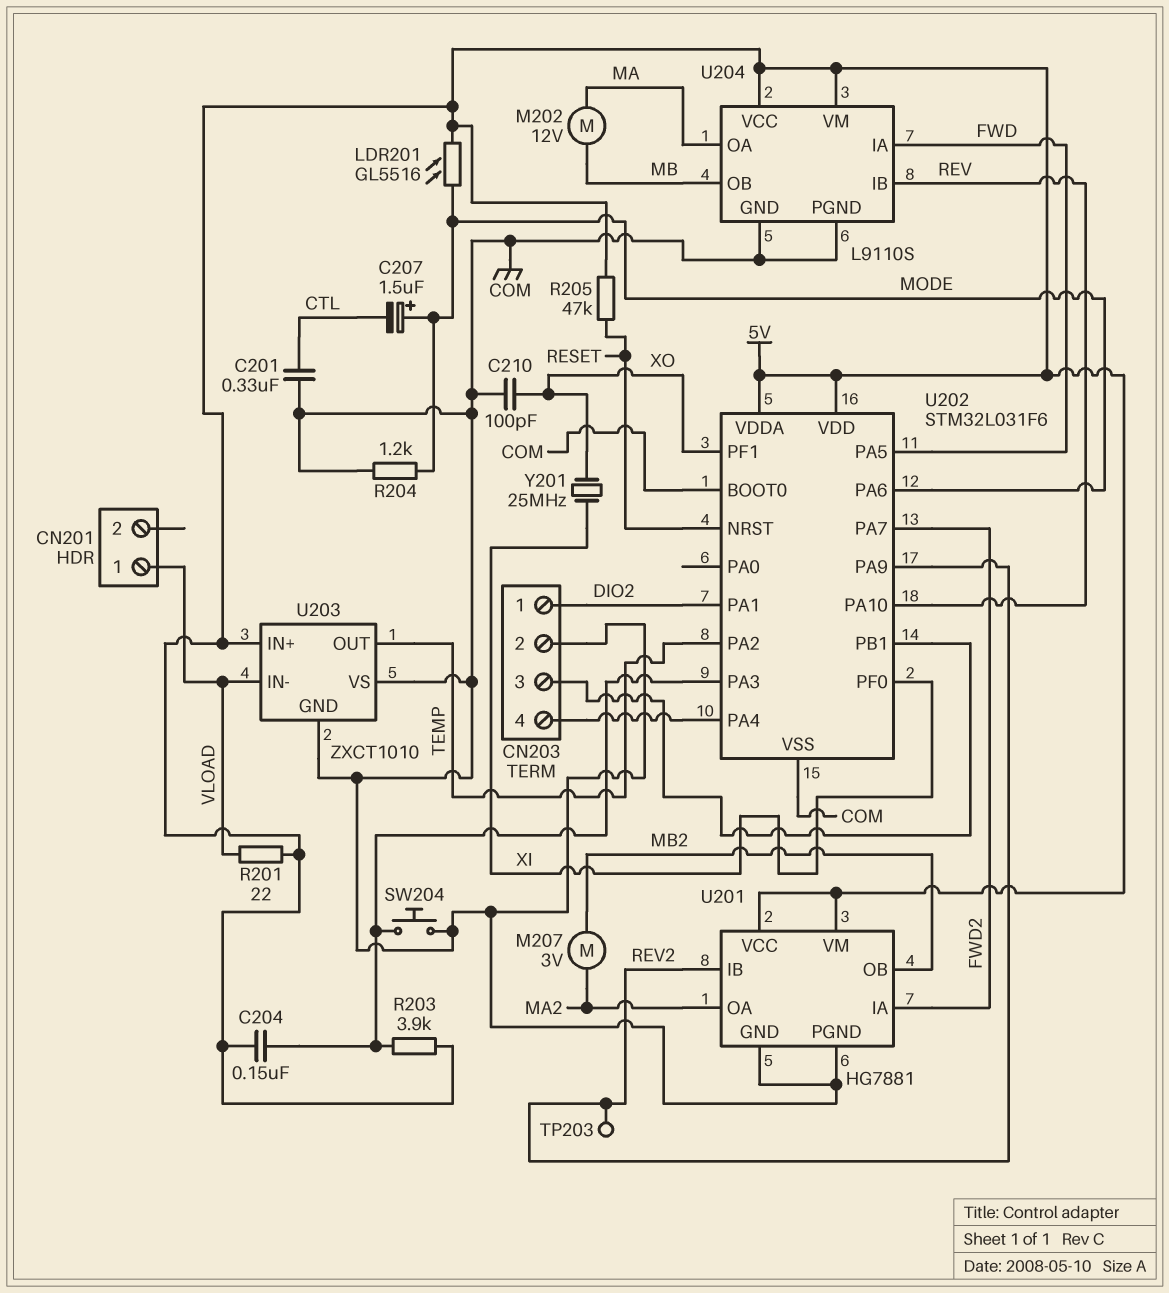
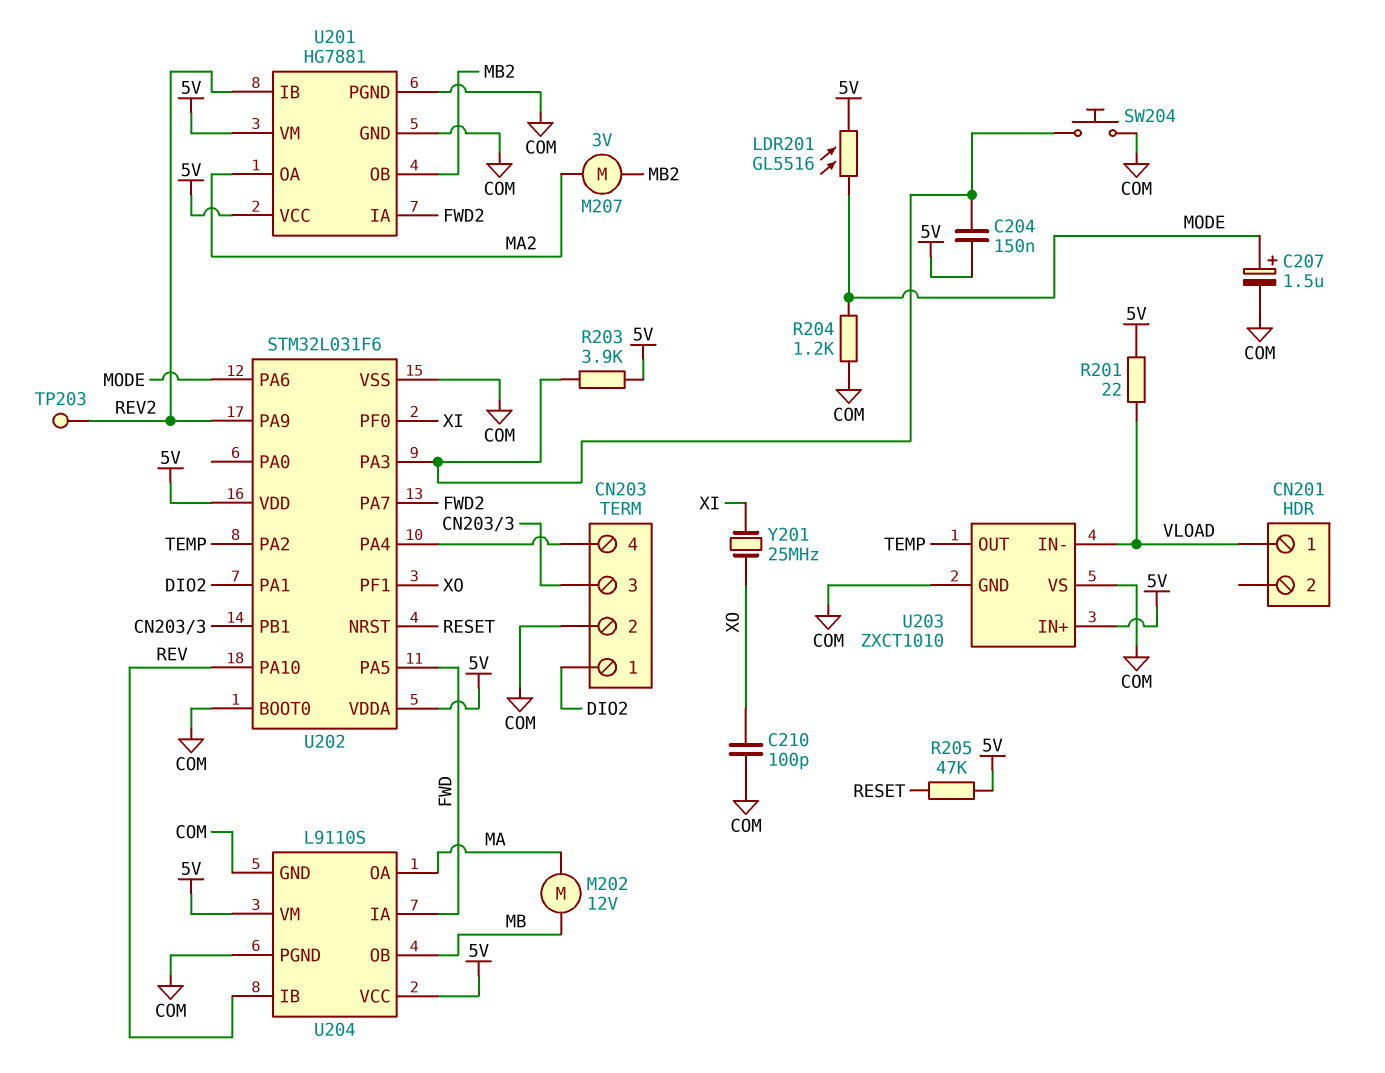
C201: 330nF (COM, CTL) -> none
C207: 1.5uF (plus MODE, minus CTL) -> 1.5uF (plus MODE, minus COM)

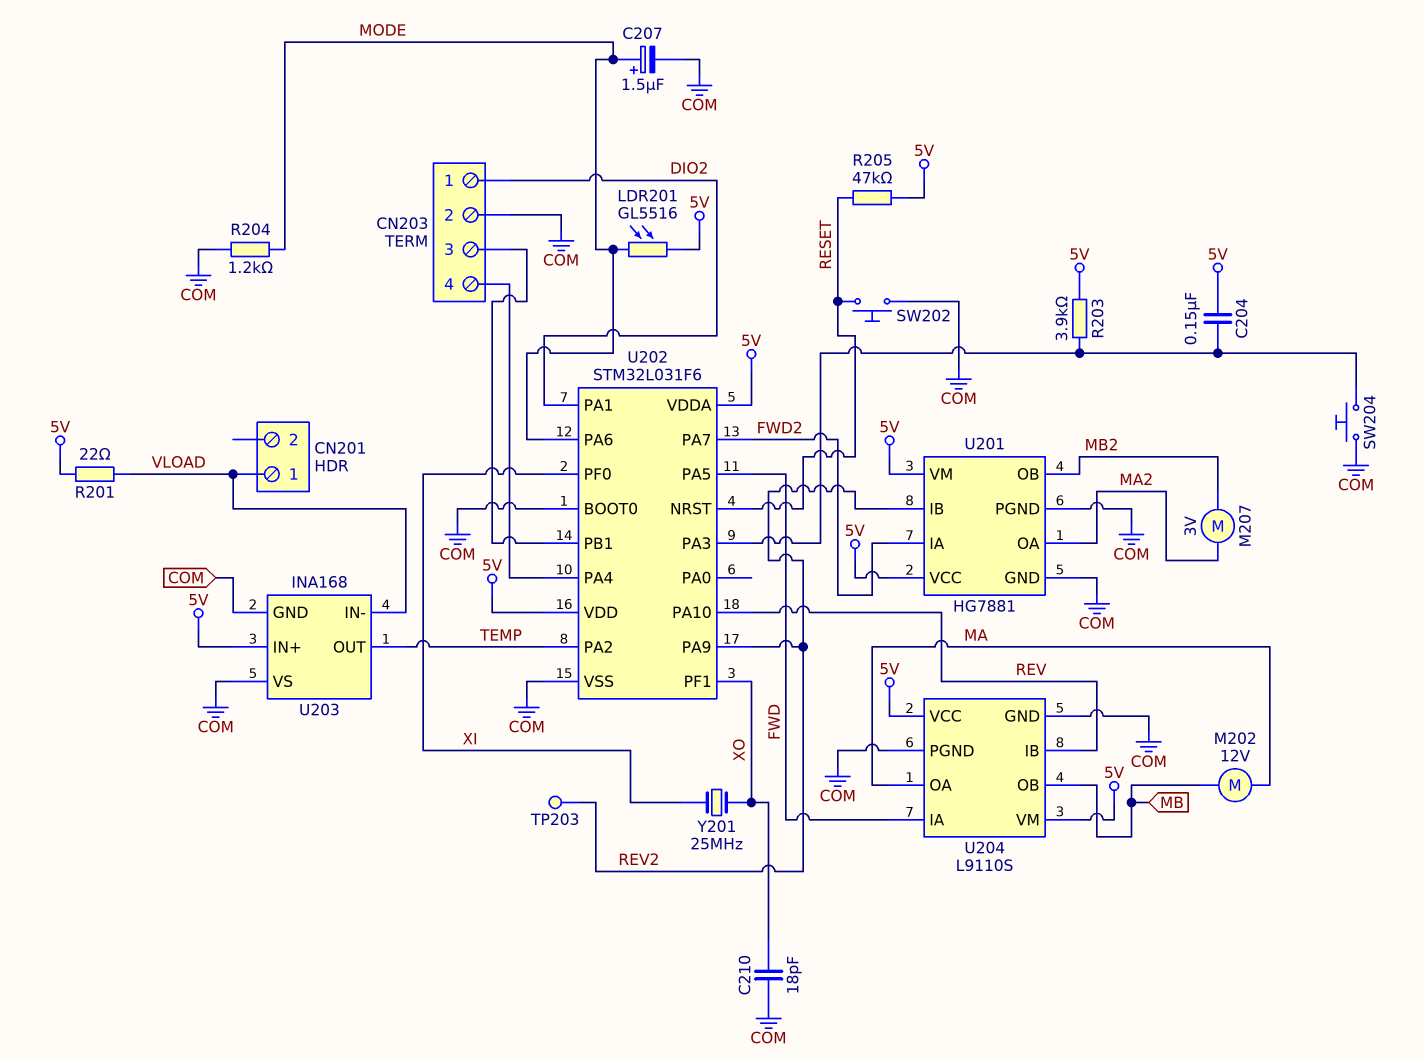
C210: 100pF (COM, XO) -> 18pF (COM, XO)
SW202: none -> button (COM, RESET)
U203: ZXCT1010 -> INA168

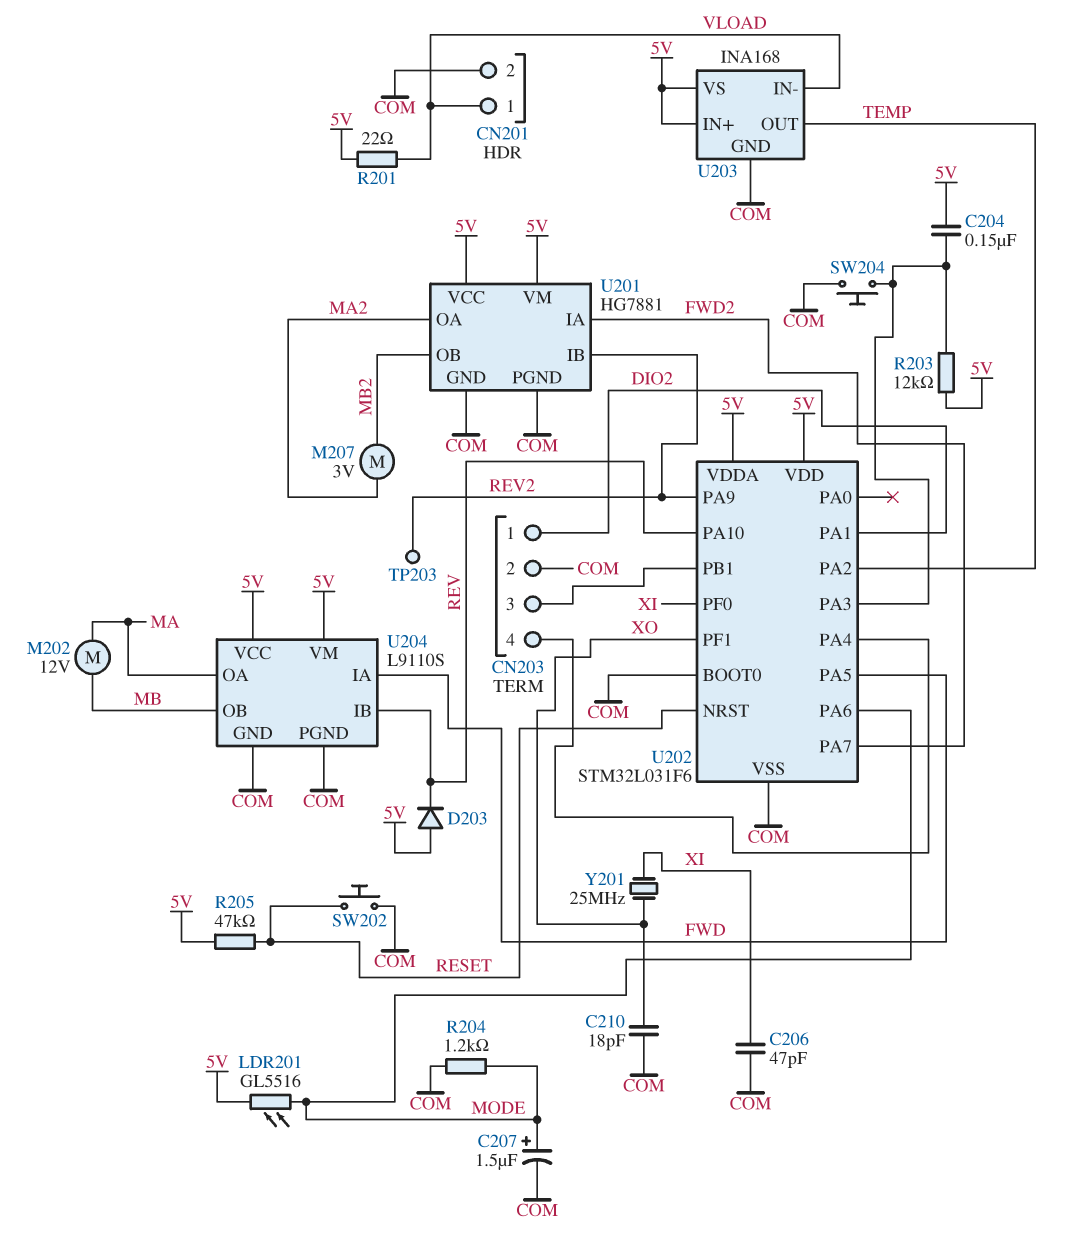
C206: none -> 47pF (COM, XI)
CN201 pin 2: none -> COM
D203: none -> diode (A 5V, K REV)
R203: 3.9k (5V, U202/PA3) -> 12k (5V, U202/PA3)
U203 pin VS: COM -> 5V

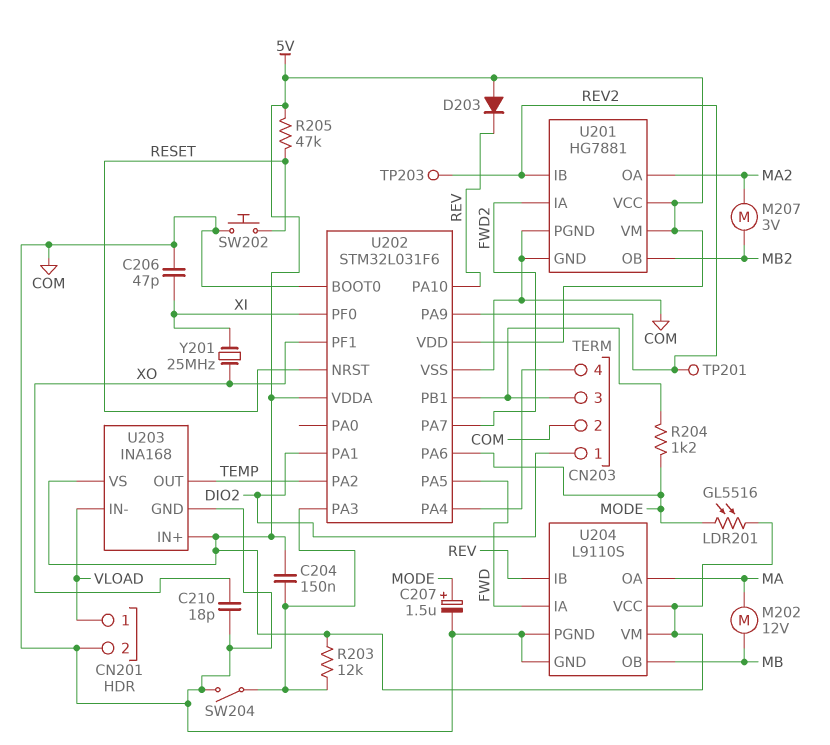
R201: 22 (5V, VLOAD) -> none
R204: 1.2k (COM, MODE) -> 1.2k (CN203/3, MODE)
SW204: button (COM, U202/PA3) -> switch (COM, U202/PA3)
TP201: none -> test point (REV2)

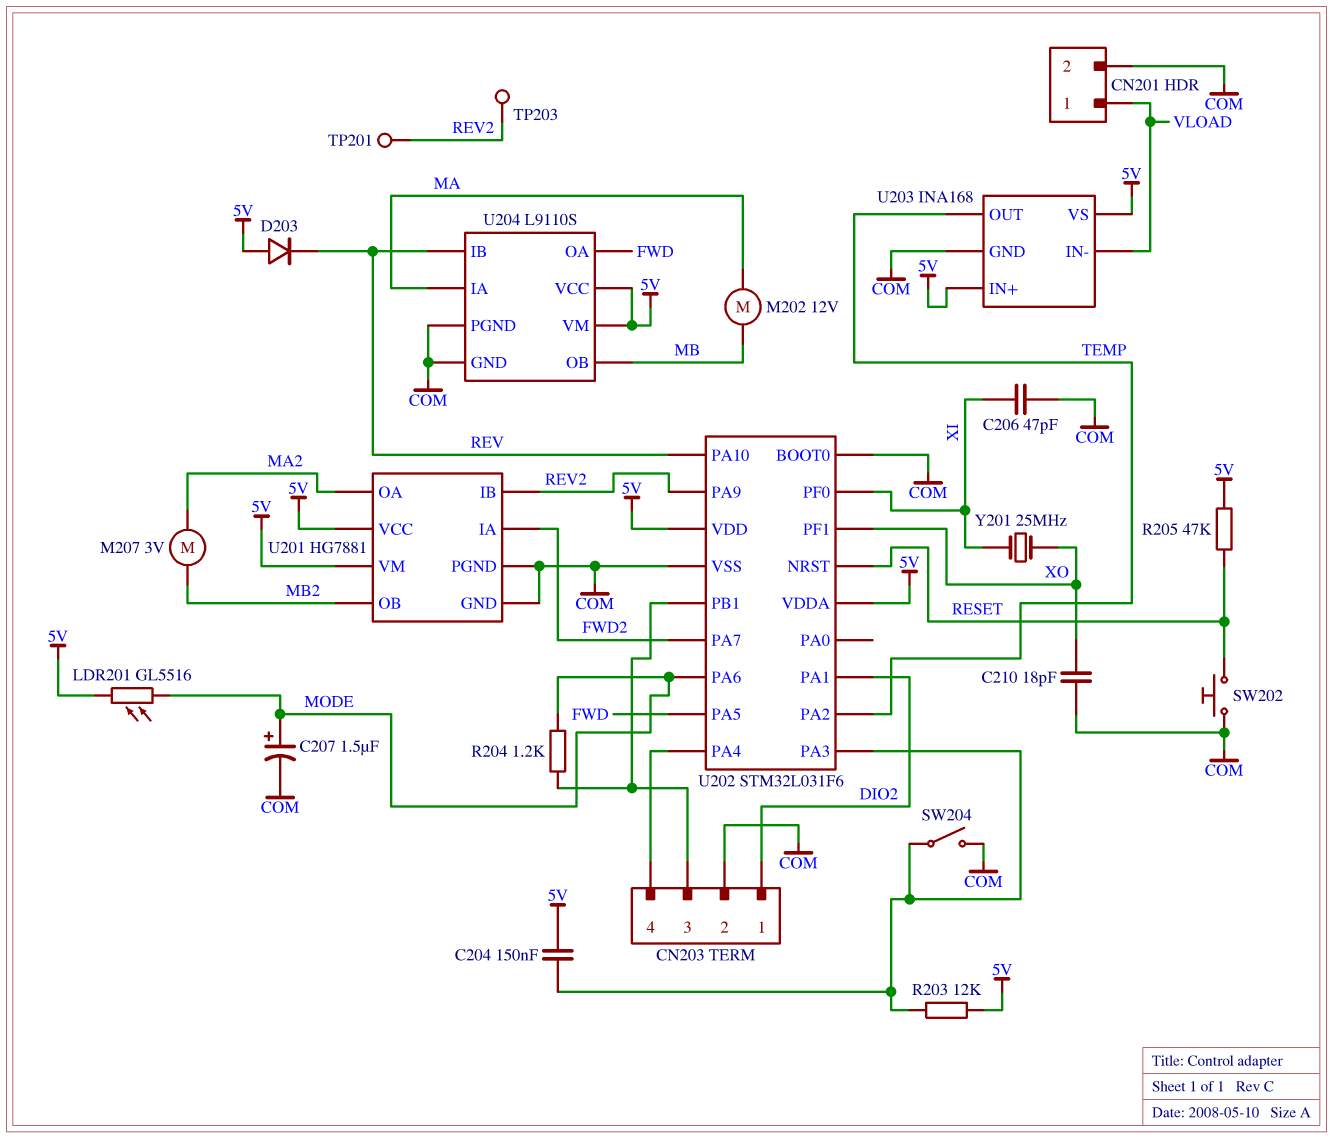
U204 pin IA: FWD -> MA
U204 pin OA: MA -> FWD

